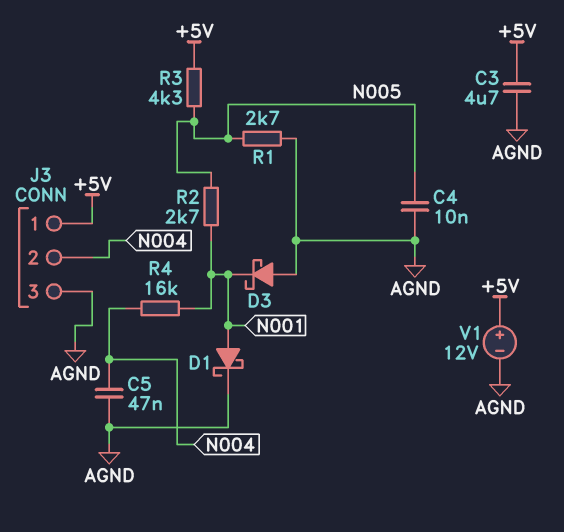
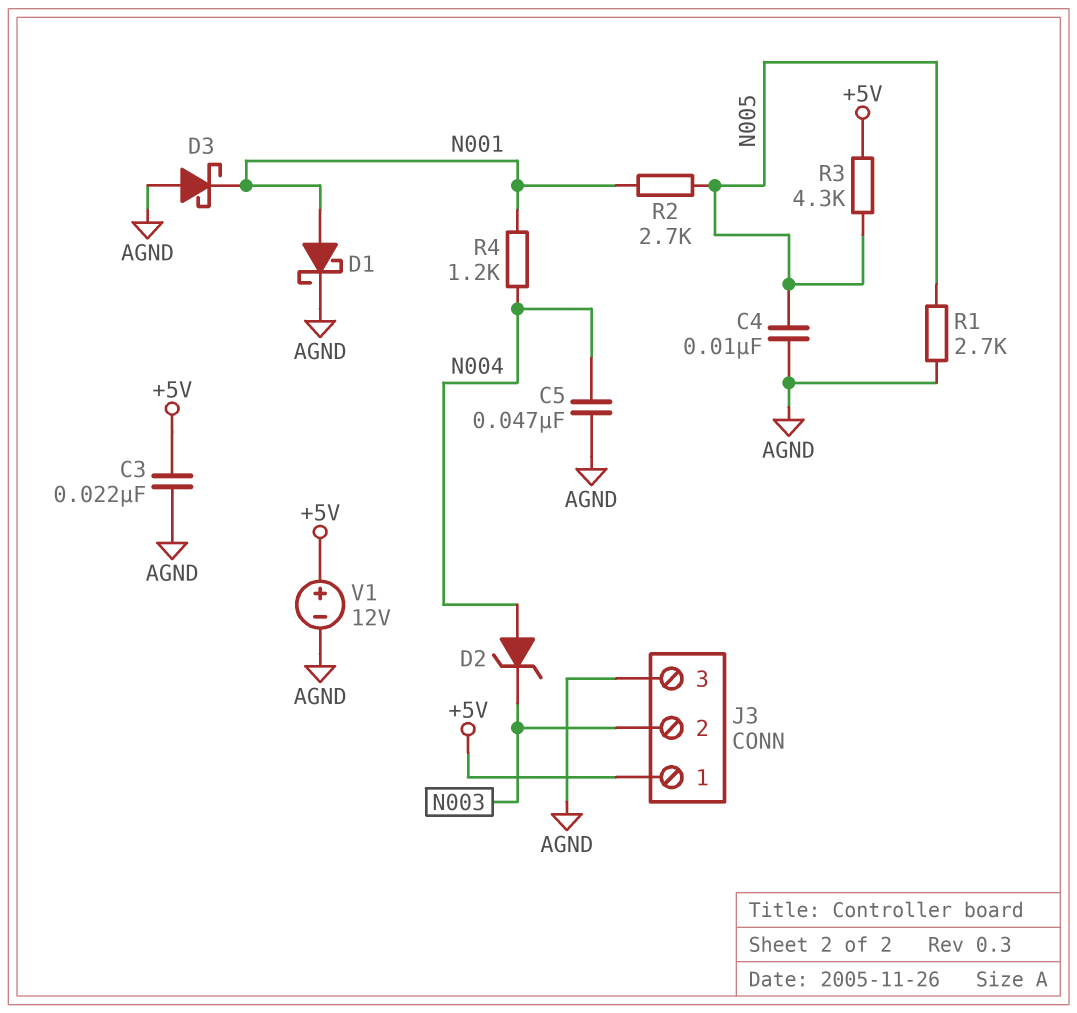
C3: 4.7uF (+5V, AGND) -> 22nF (+5V, AGND)
D2: none -> zener (A N004, K N003)
J3 pin 2: N004 -> N003
R4: 16k (N001, N004) -> 1.2k (N001, N004)

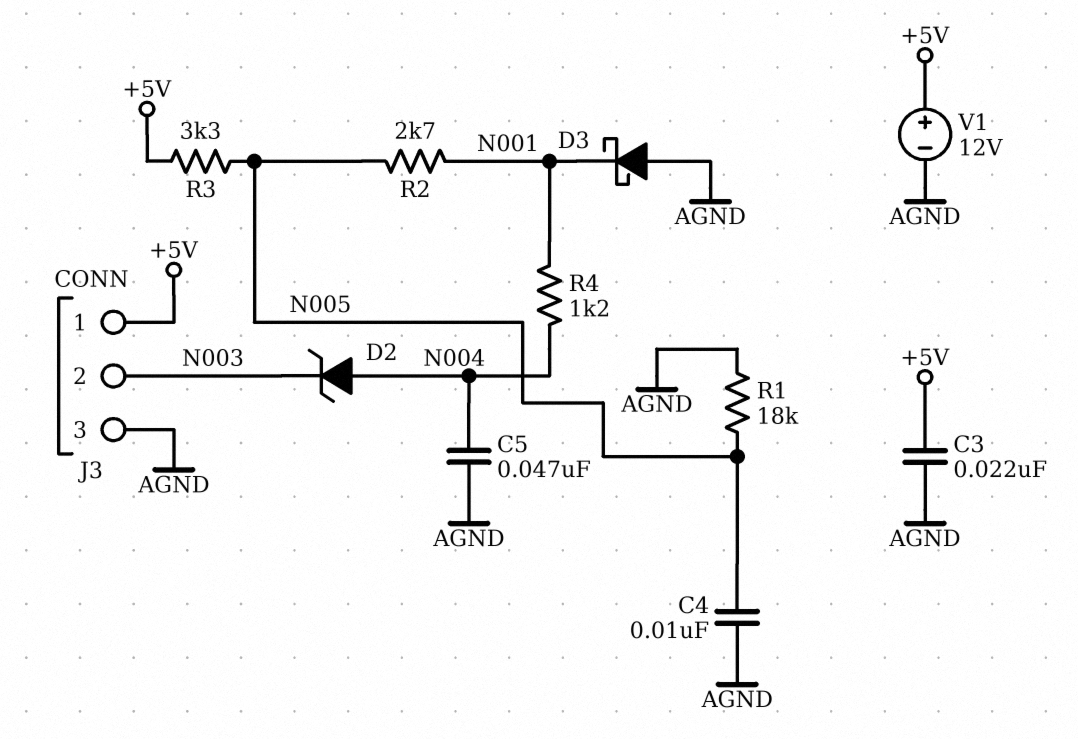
D1: schottky (A N001, K AGND) -> none
R1: 2.7k (AGND, N005) -> 18k (AGND, N005)
R3: 4.3k (+5V, N005) -> 3.3k (+5V, N005)

